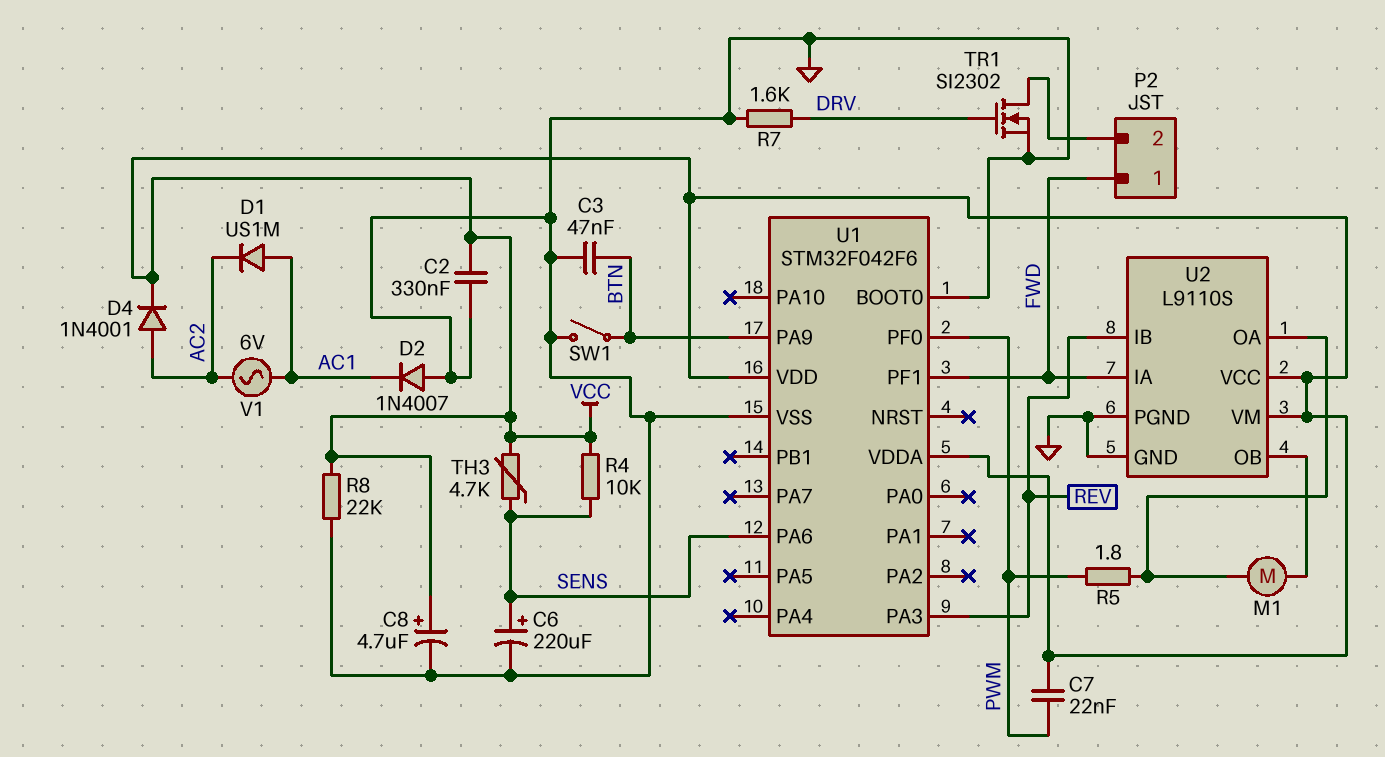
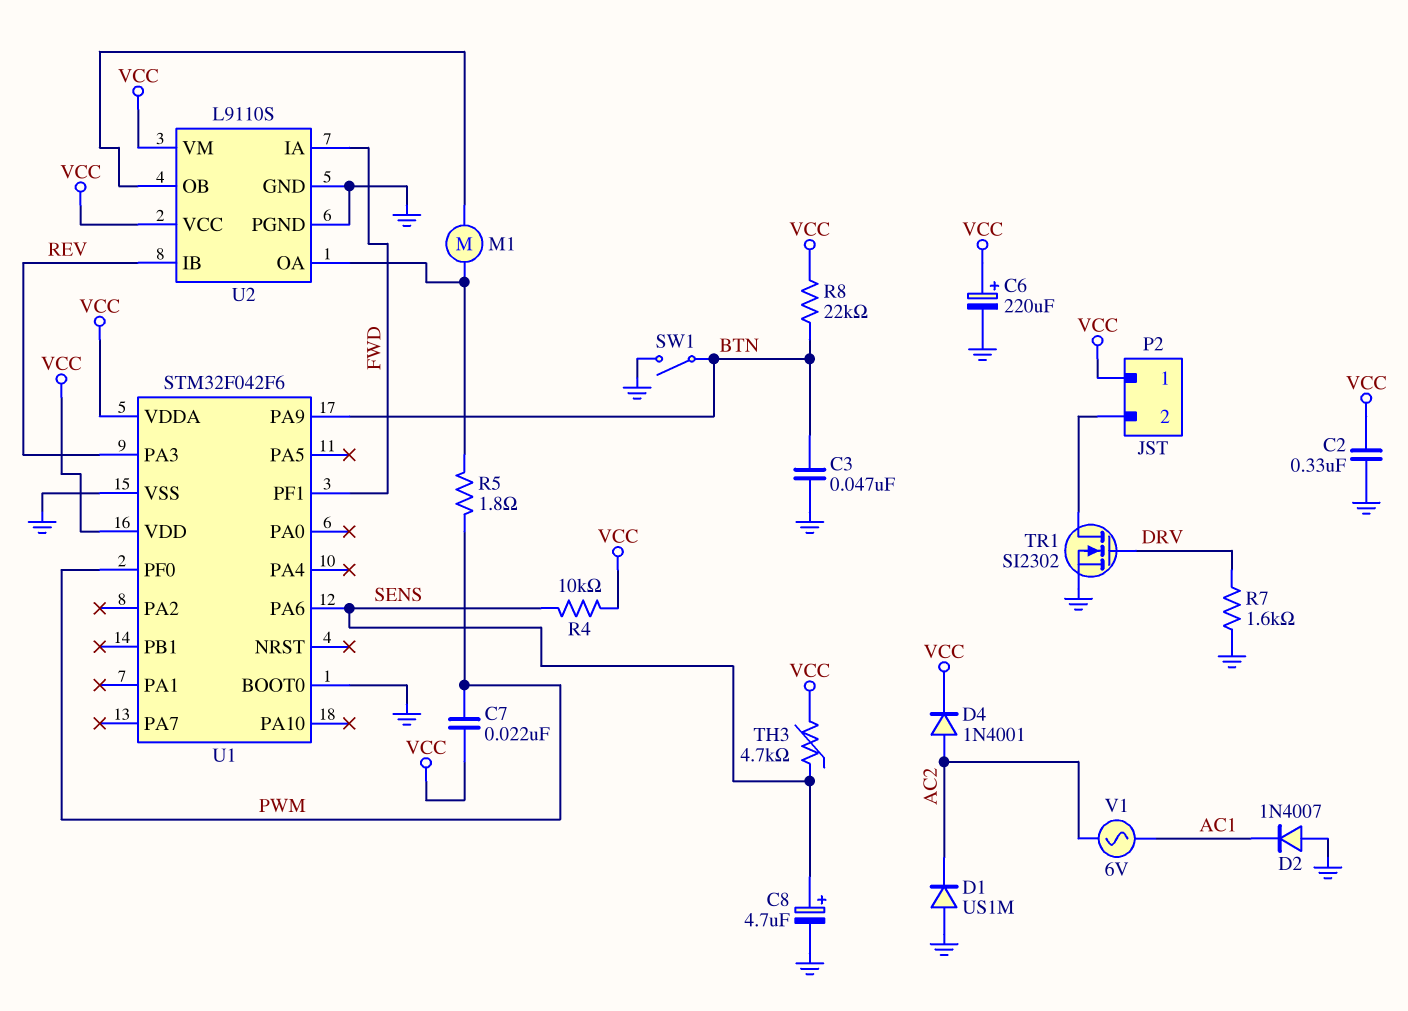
C6: 220uF (plus SENS, minus GND) -> 220uF (plus VCC, minus GND)
C8: 4.7uF (plus VCC, minus GND) -> 4.7uF (plus SENS, minus GND)
D1: diode US1M (A AC1, K AC2) -> diode US1M (A GND, K AC2)
P2 pin 1: FWD -> VCC
R8: 22k (GND, VCC) -> 22k (BTN, VCC)

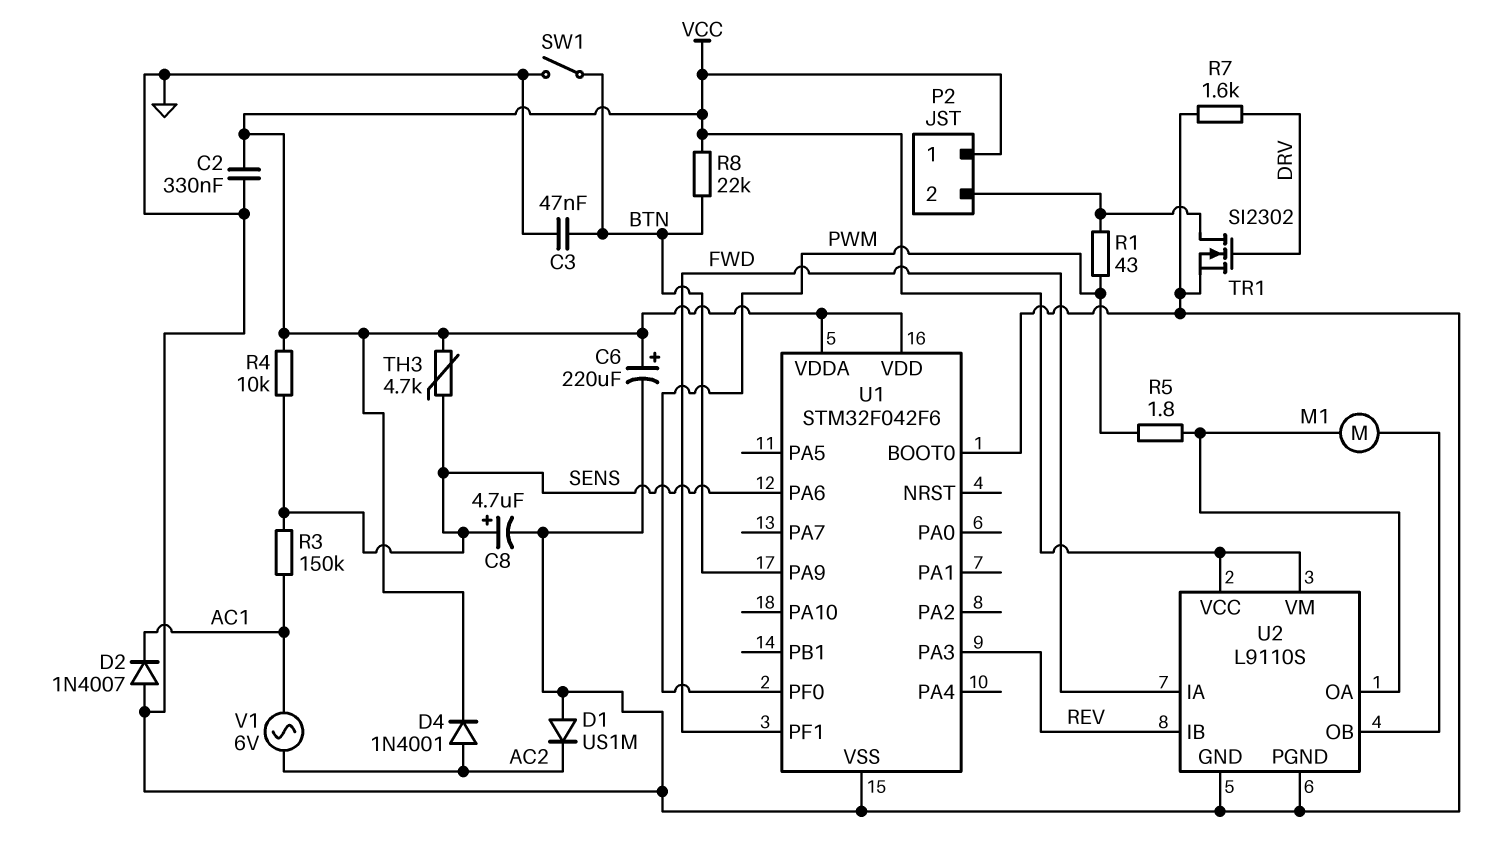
C7: 22nF (PWM, VCC) -> none
R1: none -> 43 (P2/2, PWM)
R3: none -> 150k (AC1, SENS)

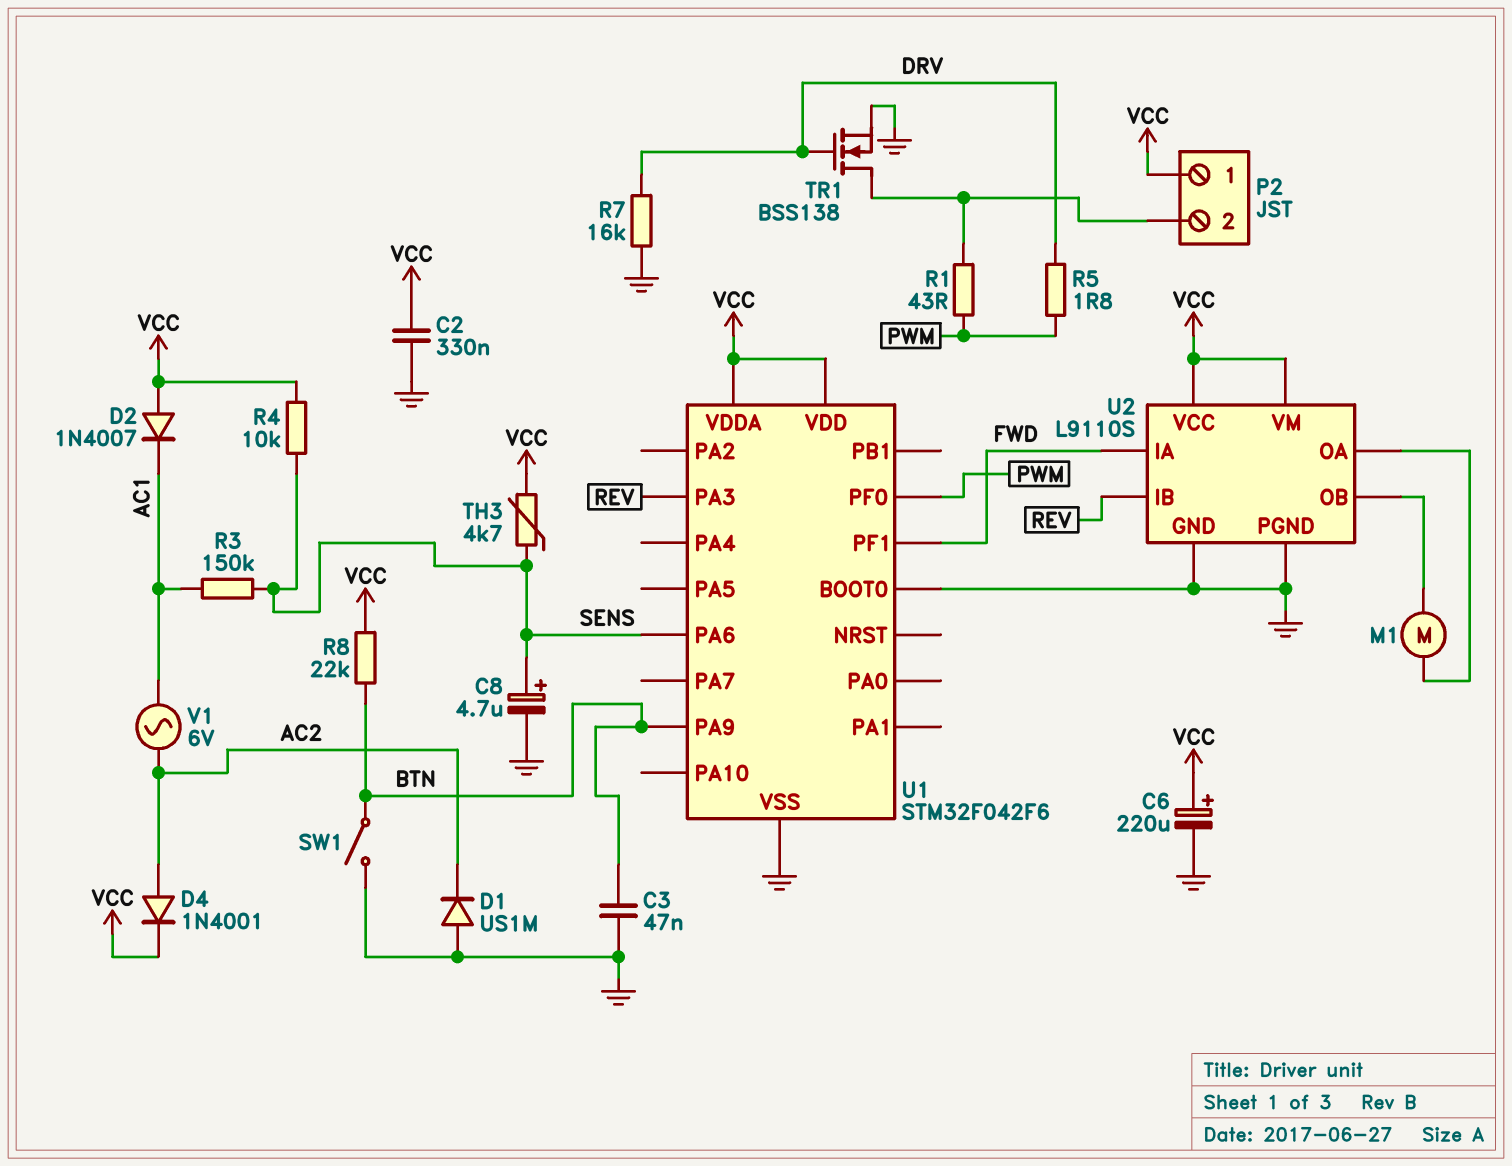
D2: diode 1N4007 (A GND, K AC1) -> diode 1N4007 (A VCC, K AC1)
R5: 1.8 (PWM, U2/OA) -> 1.8 (DRV, PWM)
R7: 1.6k (DRV, GND) -> 16k (DRV, GND)
TR1: NMOS SI2302 (G DRV, D P2/2, S GND) -> NMOS BSS138 (G DRV, D P2/2, S GND)

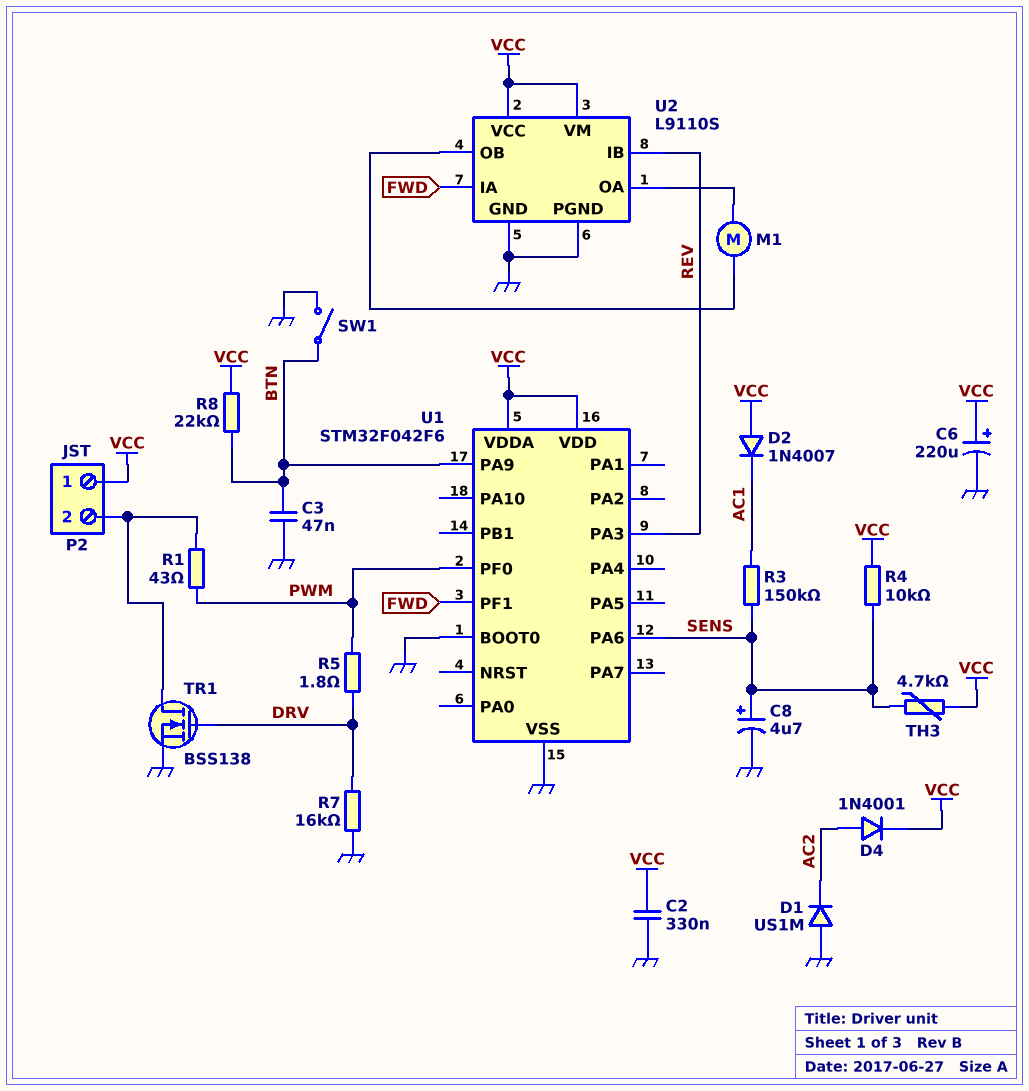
V1: AC 6V (AC1, AC2) -> none

